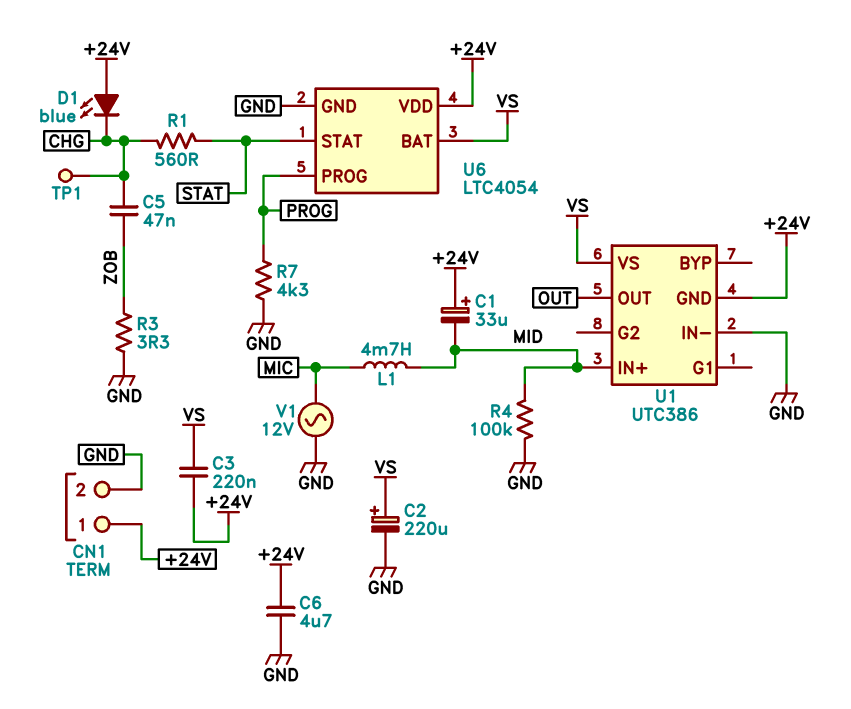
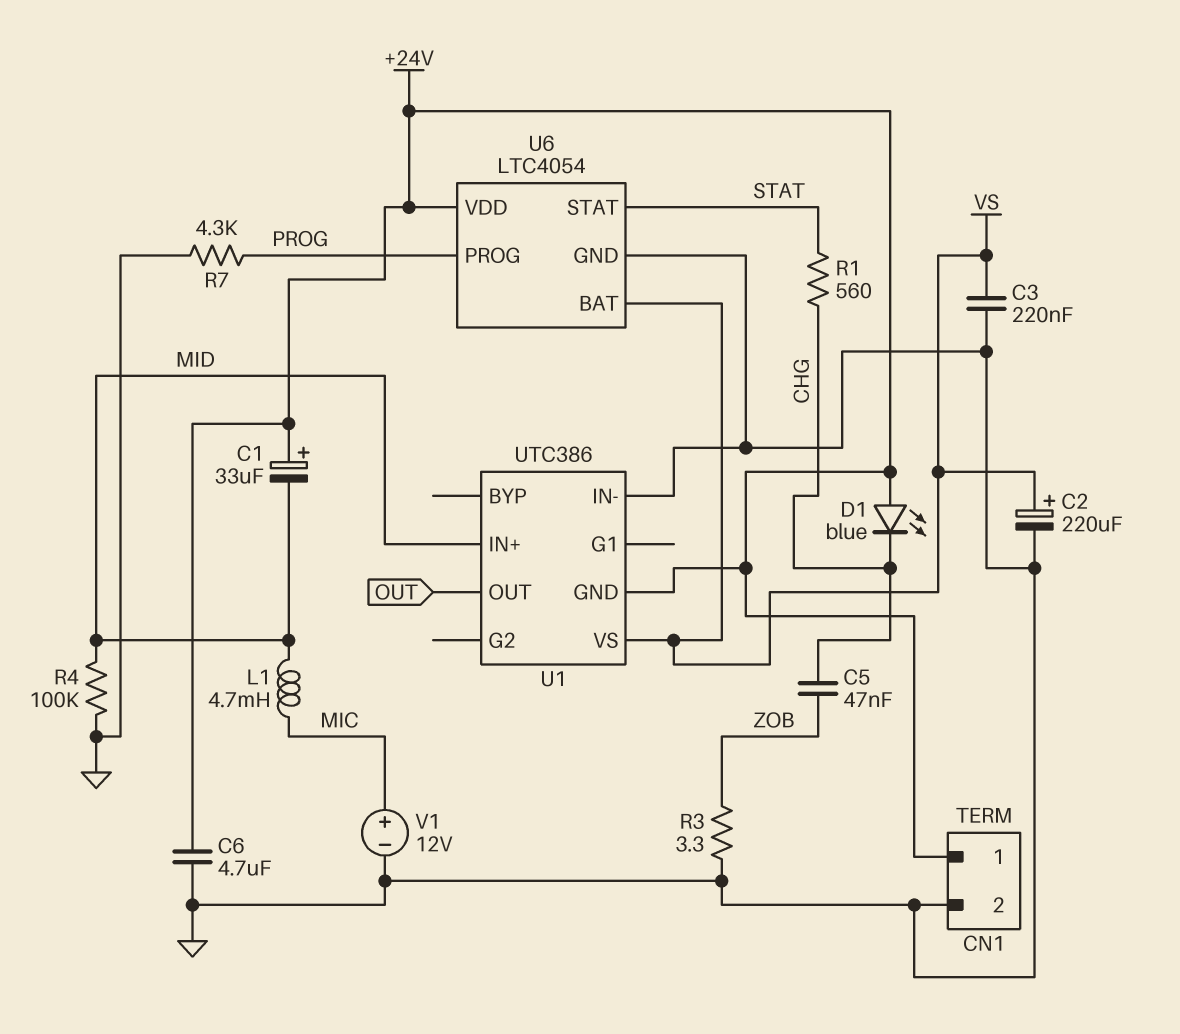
C3: 220nF (+24V, VS) -> 220nF (GND, VS)
TP1: test point (CHG) -> none
V1: AC 12V (GND, MIC) -> 12V (plus MIC, minus GND)

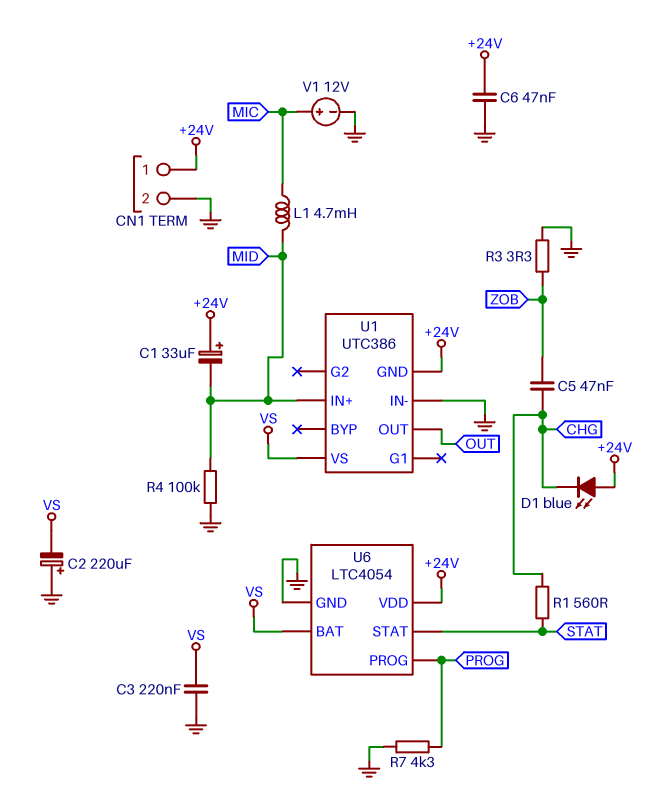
C2: 220uF (plus VS, minus GND) -> 220uF (plus GND, minus VS)
C6: 4.7uF (+24V, GND) -> 47nF (+24V, GND)

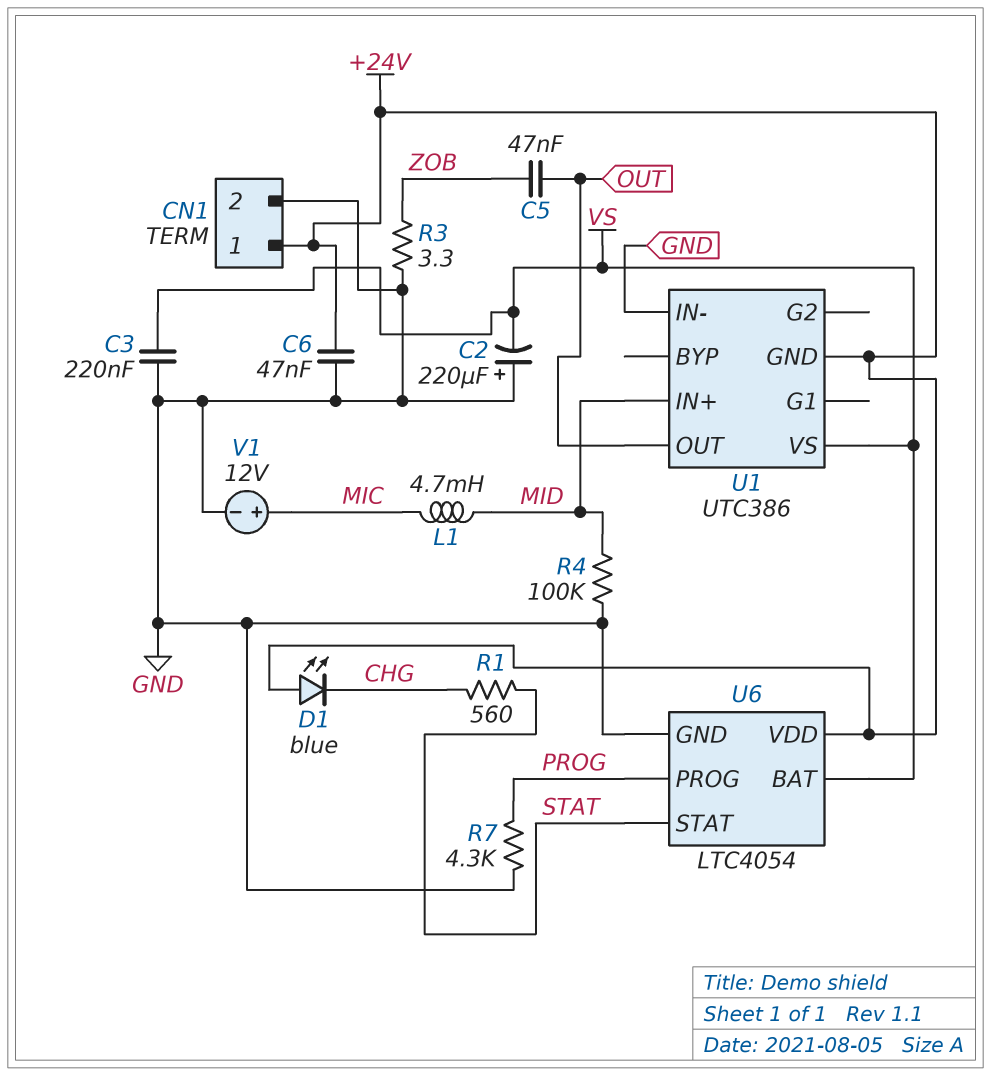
C1: 33uF (plus +24V, minus MID) -> none
C5: 47nF (CHG, ZOB) -> 47nF (OUT, ZOB)

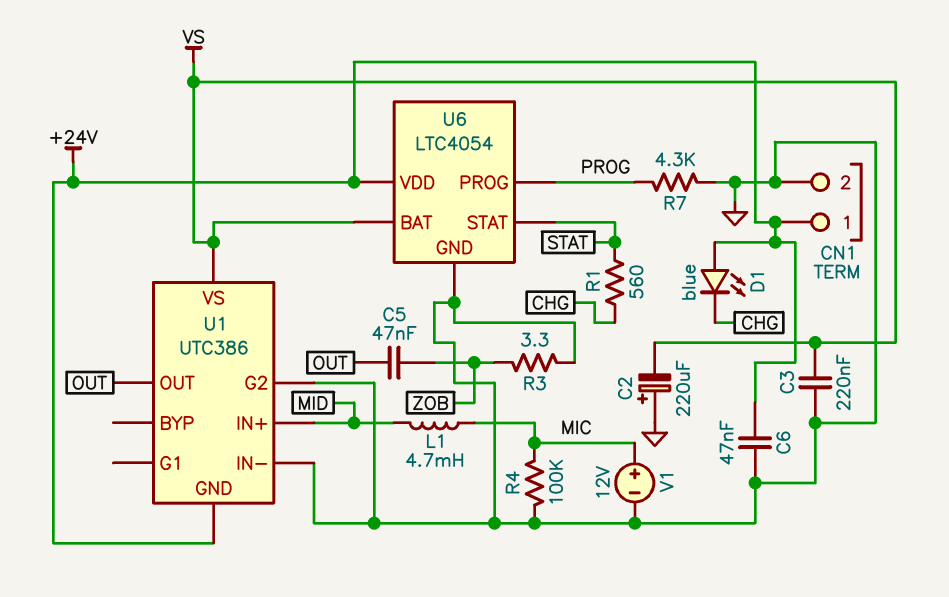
R4: 100k (GND, MID) -> 100k (GND, MIC)
U1 pin G2: none -> GND

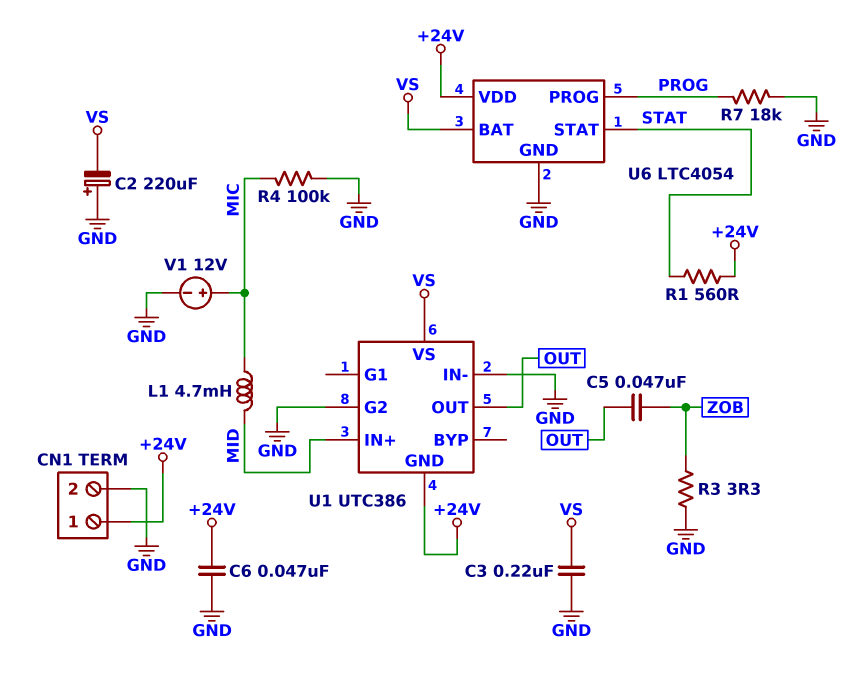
D1: LED blue (A +24V, K CHG) -> none
R1: 560 (CHG, STAT) -> 560 (+24V, STAT)
R7: 4.3k (GND, PROG) -> 18k (GND, PROG)

